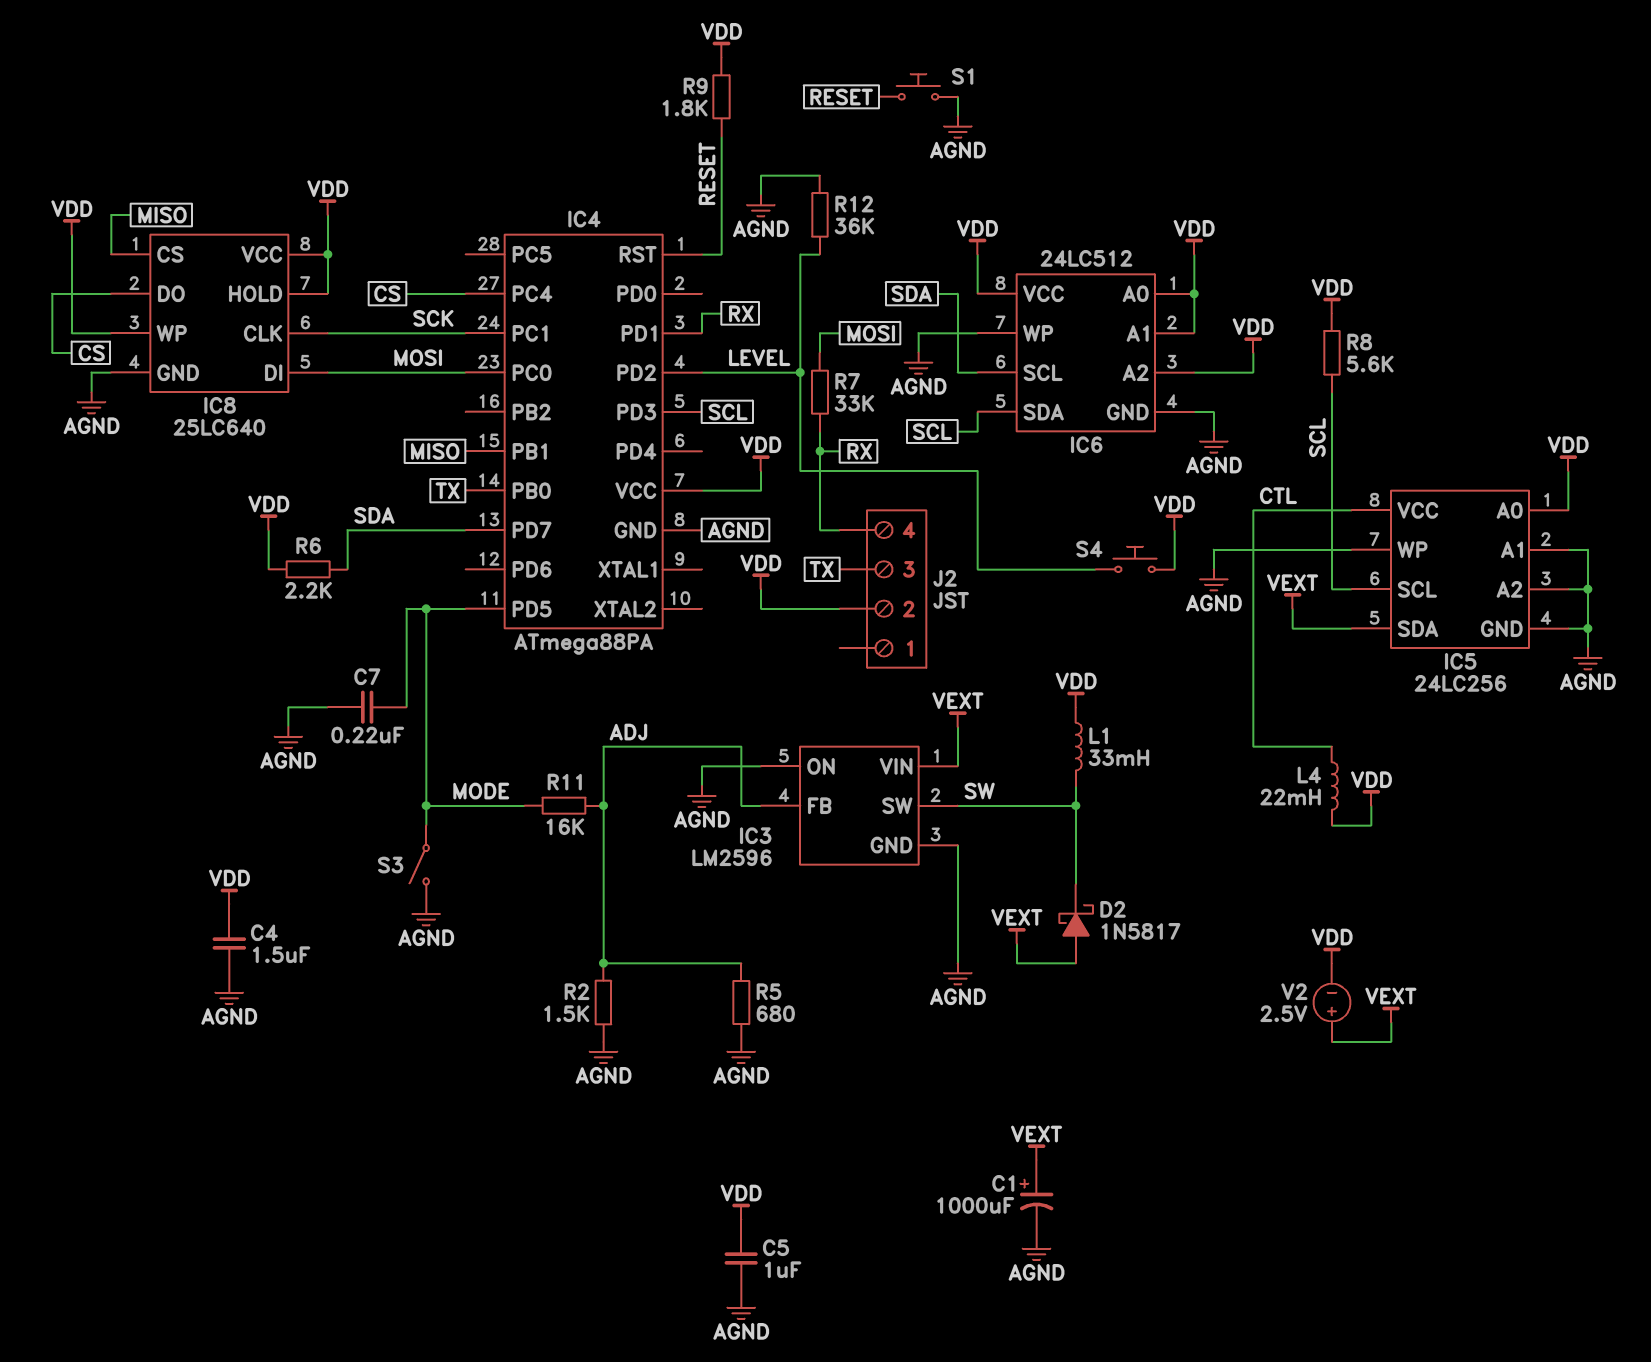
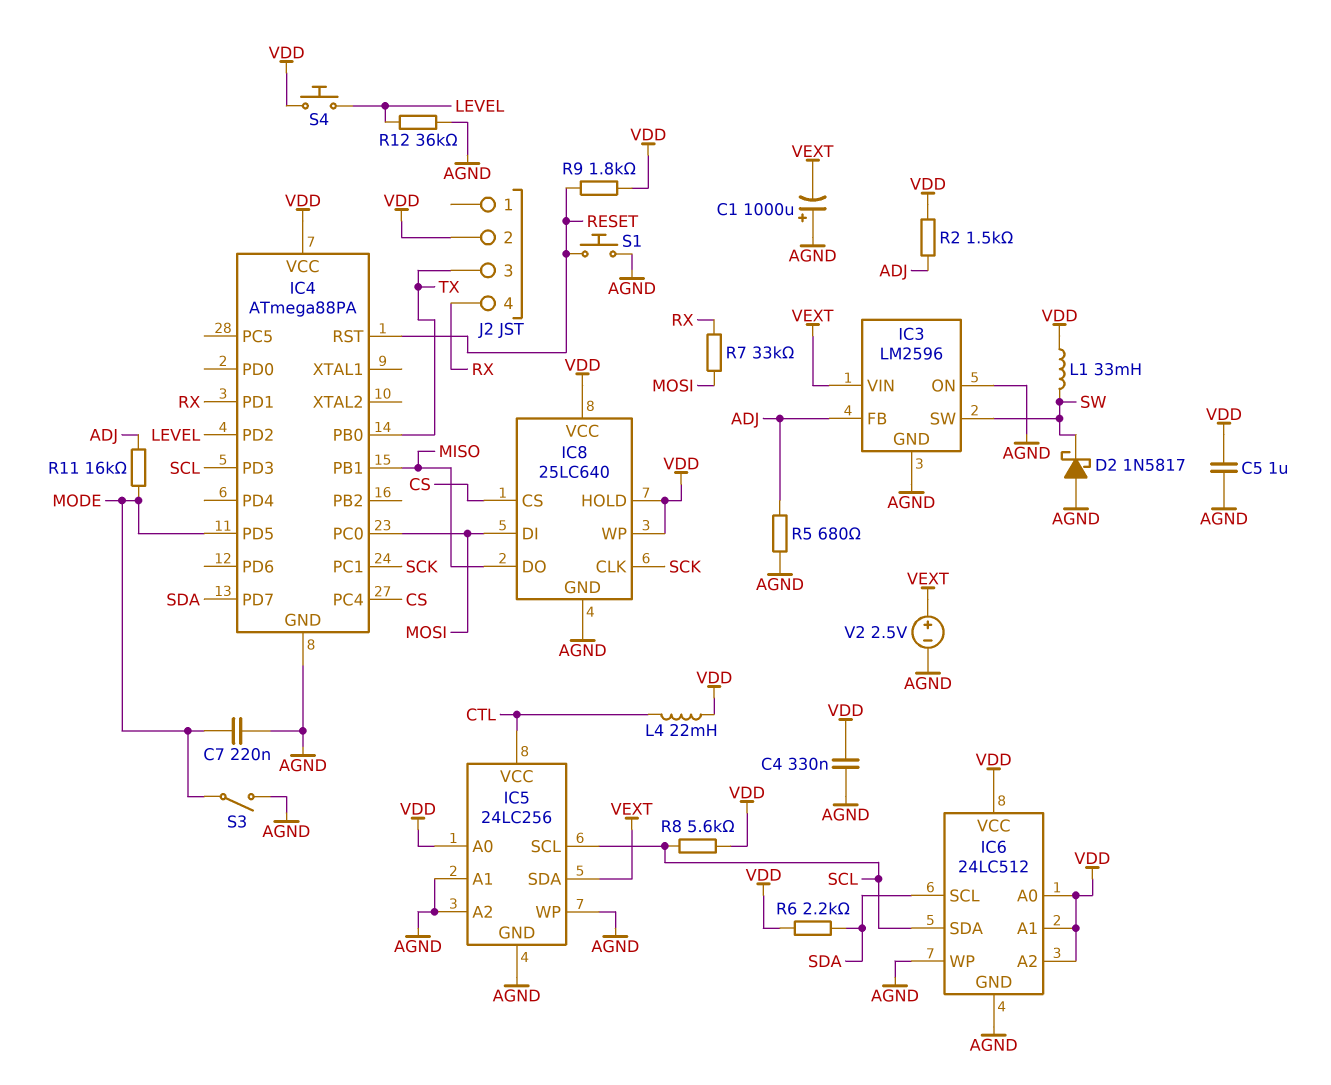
C1: 1000uF (plus VEXT, minus AGND) -> 1000uF (plus AGND, minus VEXT)
C4: 1.5uF (AGND, VDD) -> 330nF (AGND, VDD)
D2: schottky 1N5817 (A VEXT, K SW) -> schottky 1N5817 (A AGND, K SW)
IC8 pin CS: MISO -> CS
IC8 pin DO: CS -> MISO
R2: 1.5k (ADJ, AGND) -> 1.5k (ADJ, VDD)
V2: 2.5V (plus VEXT, minus VDD) -> 2.5V (plus VEXT, minus AGND)

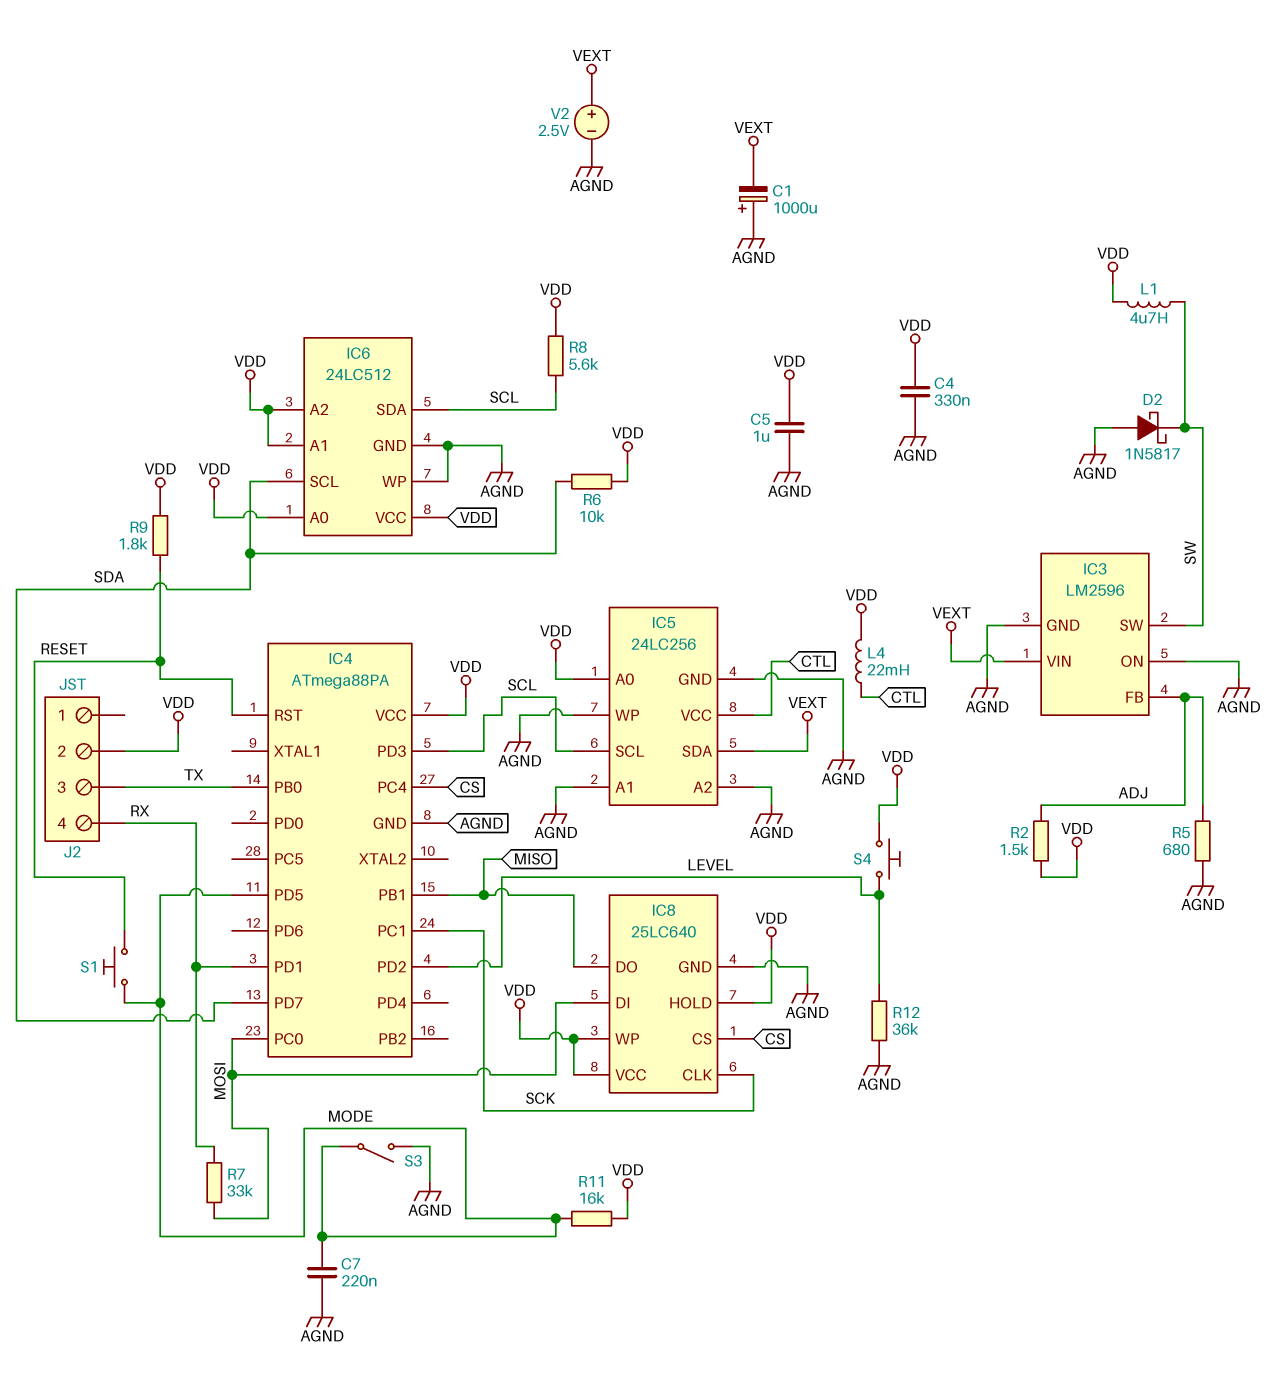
L1: 33mH (SW, VDD) -> 4.7uH (SW, VDD)
R6: 2.2k (SDA, VDD) -> 10k (SDA, VDD)
R11: 16k (ADJ, MODE) -> 16k (MODE, VDD)
S1: button (AGND, RESET) -> button (MODE, RESET)

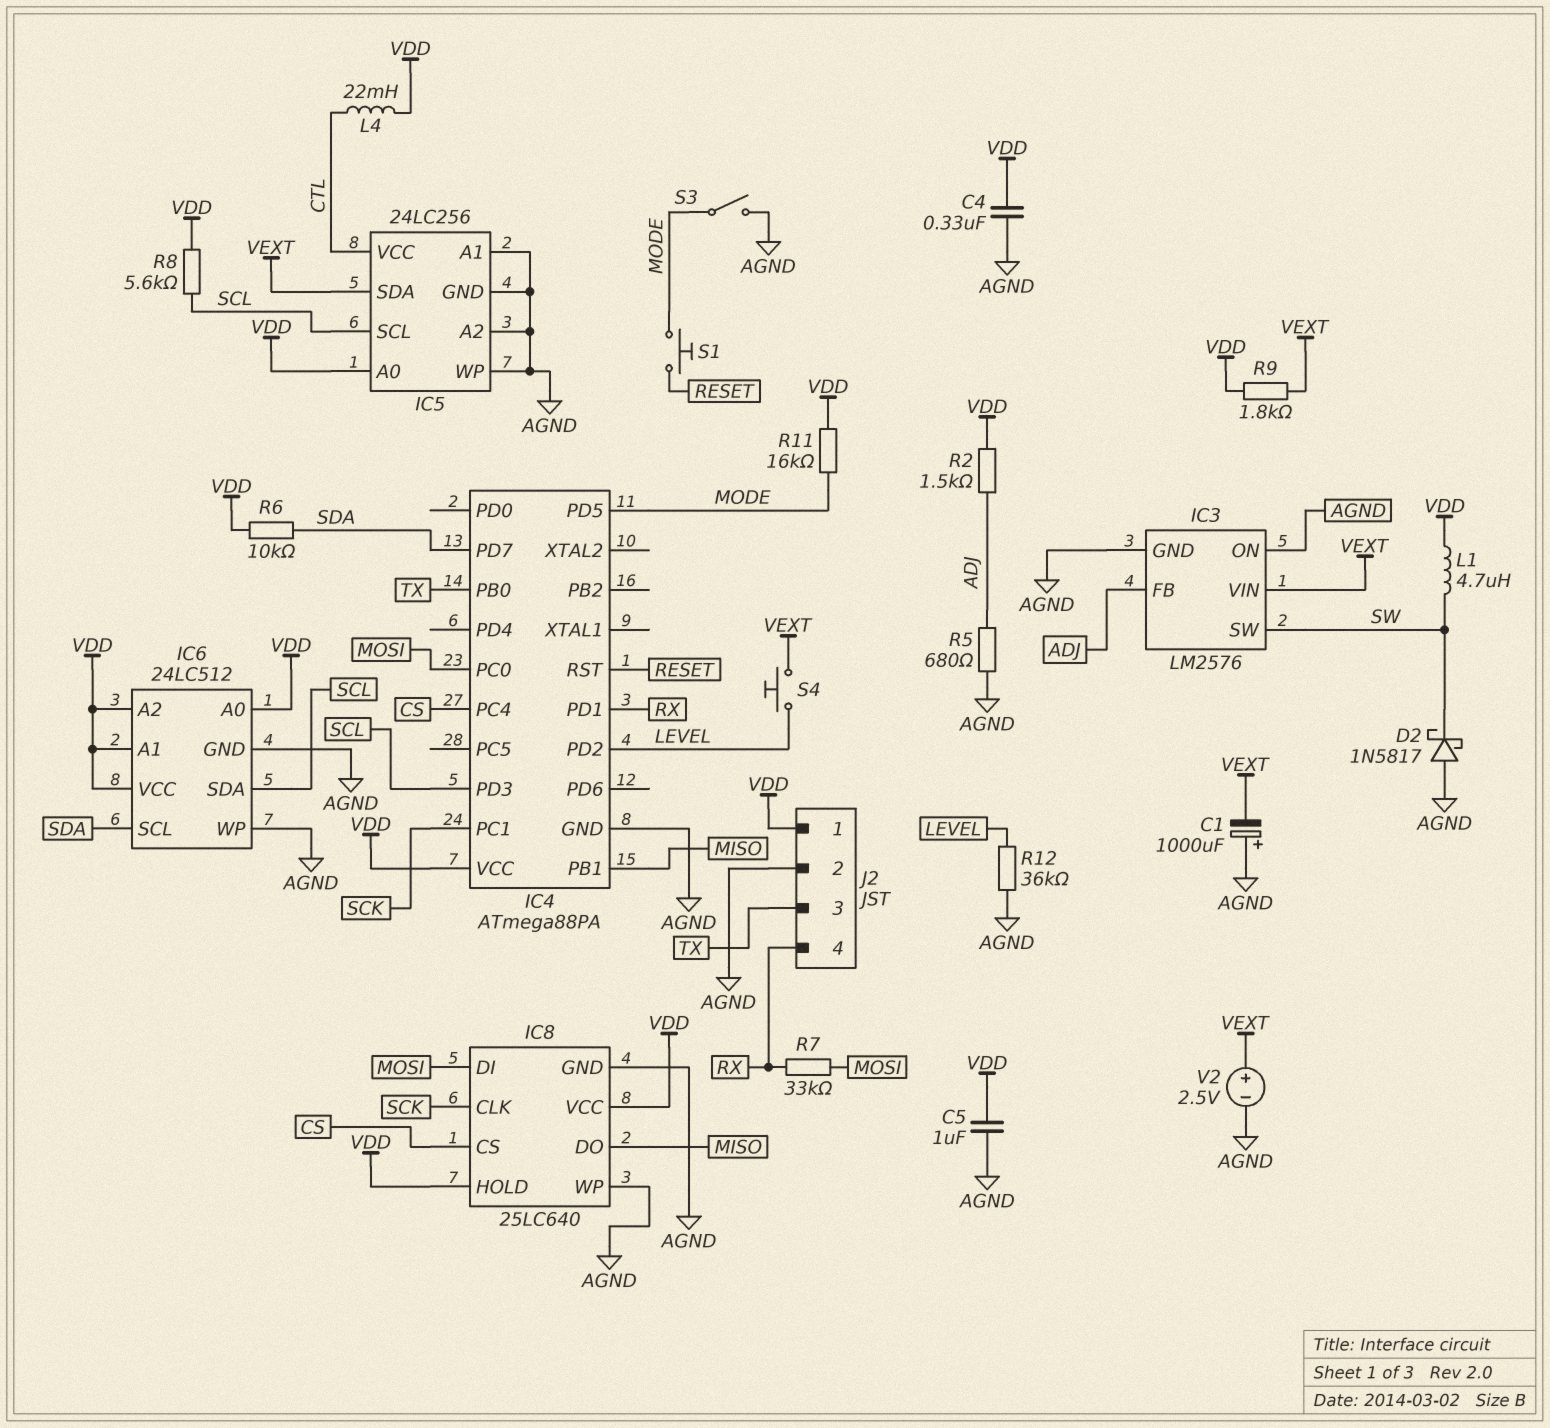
C7: 220nF (AGND, MODE) -> none
IC3: LM2596 -> LM2576
IC8 pin WP: VDD -> AGND
J2 pin 1: none -> VDD
J2 pin 2: VDD -> AGND
R9: 1.8k (RESET, VDD) -> 1.8k (VDD, VEXT)
S4: button (LEVEL, VDD) -> button (LEVEL, VEXT)

